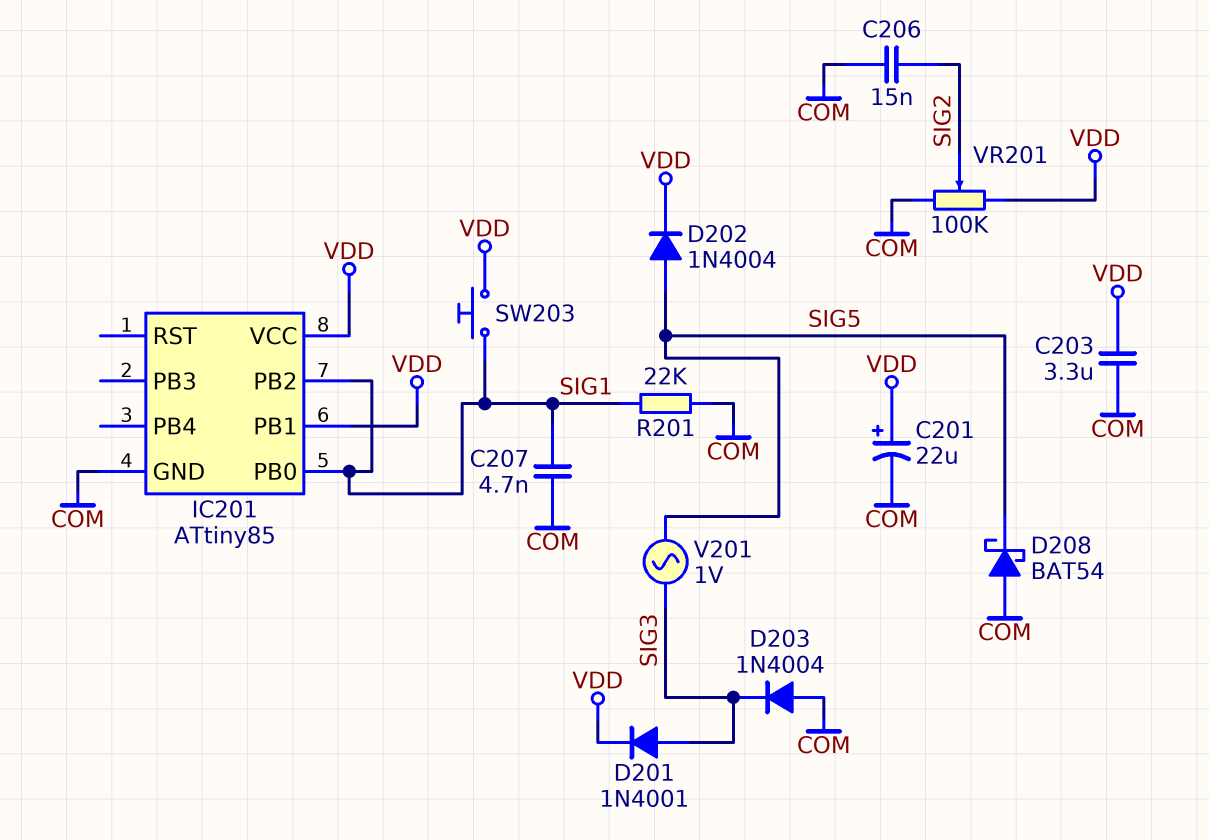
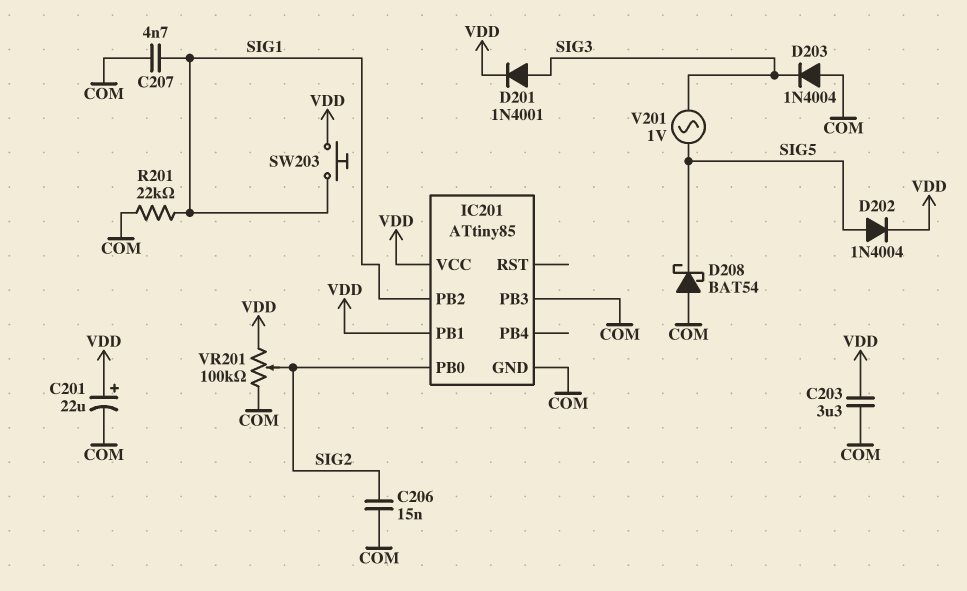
IC201 pin PB0: SIG1 -> SIG2
IC201 pin PB3: none -> COM

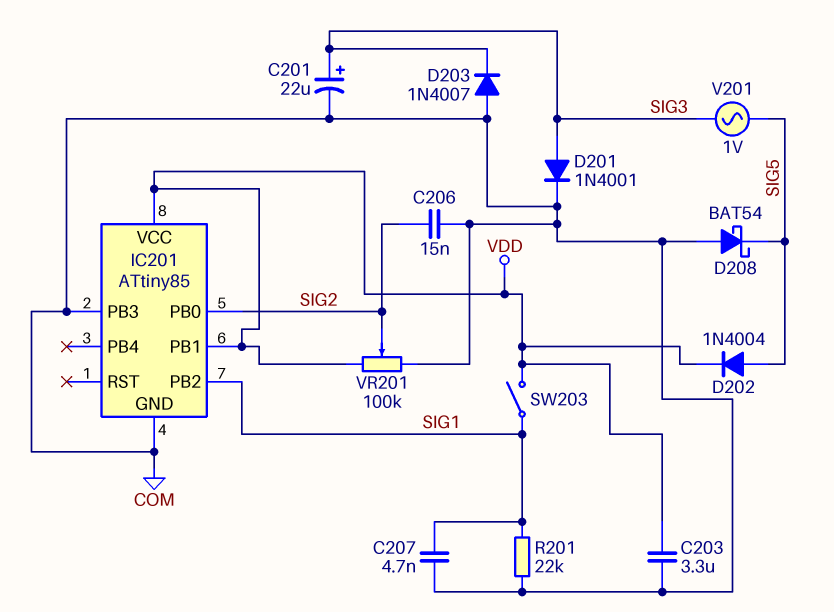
C201: 22uF (plus VDD, minus COM) -> 22uF (plus SIG3, minus COM)
D201: diode 1N4001 (A SIG3, K VDD) -> diode 1N4001 (A SIG3, K COM)
D203: diode 1N4004 (A COM, K SIG3) -> diode 1N4007 (A COM, K SIG3)
SW203: button (SIG1, VDD) -> switch (SIG1, VDD)

